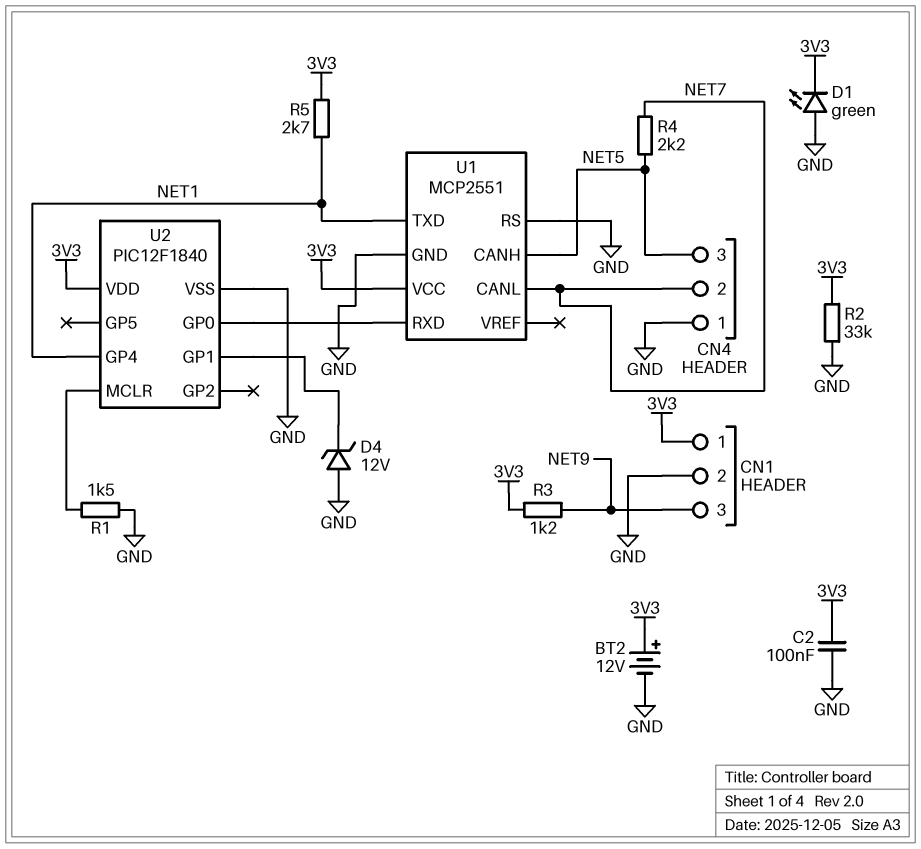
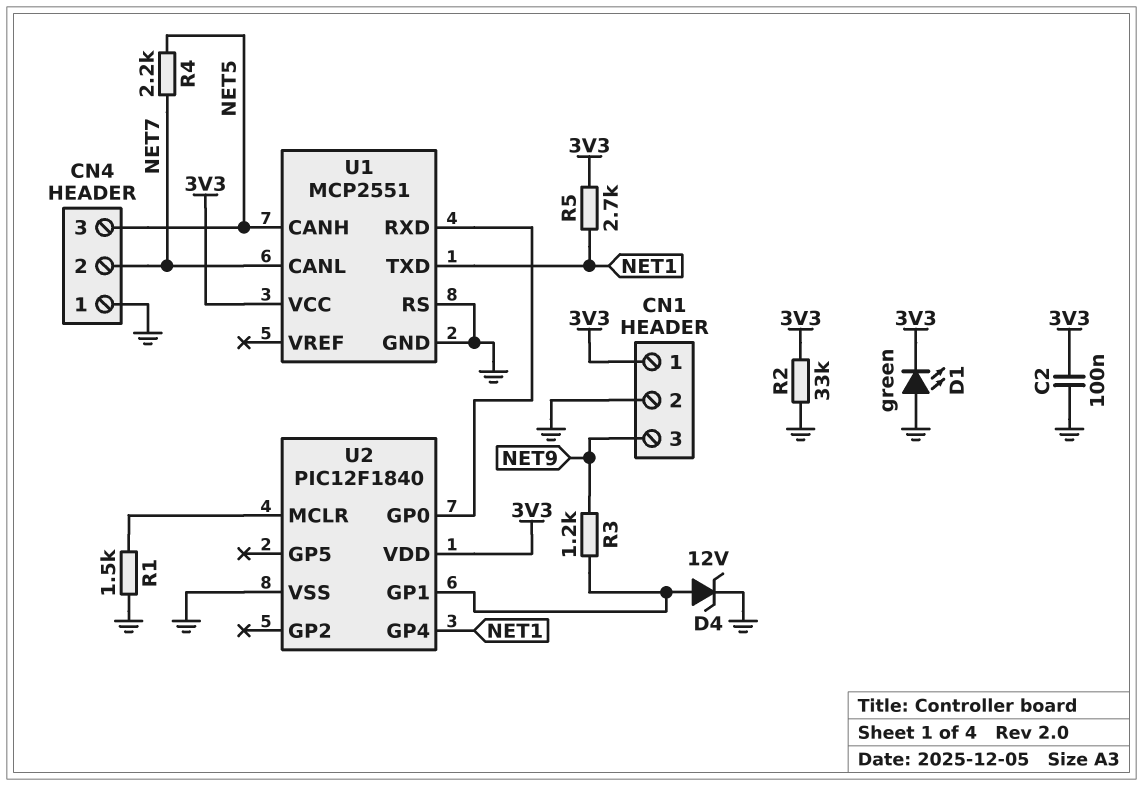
BT2: 12V (plus 3V3, minus GND) -> none
D4: zener 12V (A GND, K U2/GP1) -> zener 12V (A U2/GP1, K GND)
R3: 1.2k (3V3, NET9) -> 1.2k (NET9, U2/GP1)

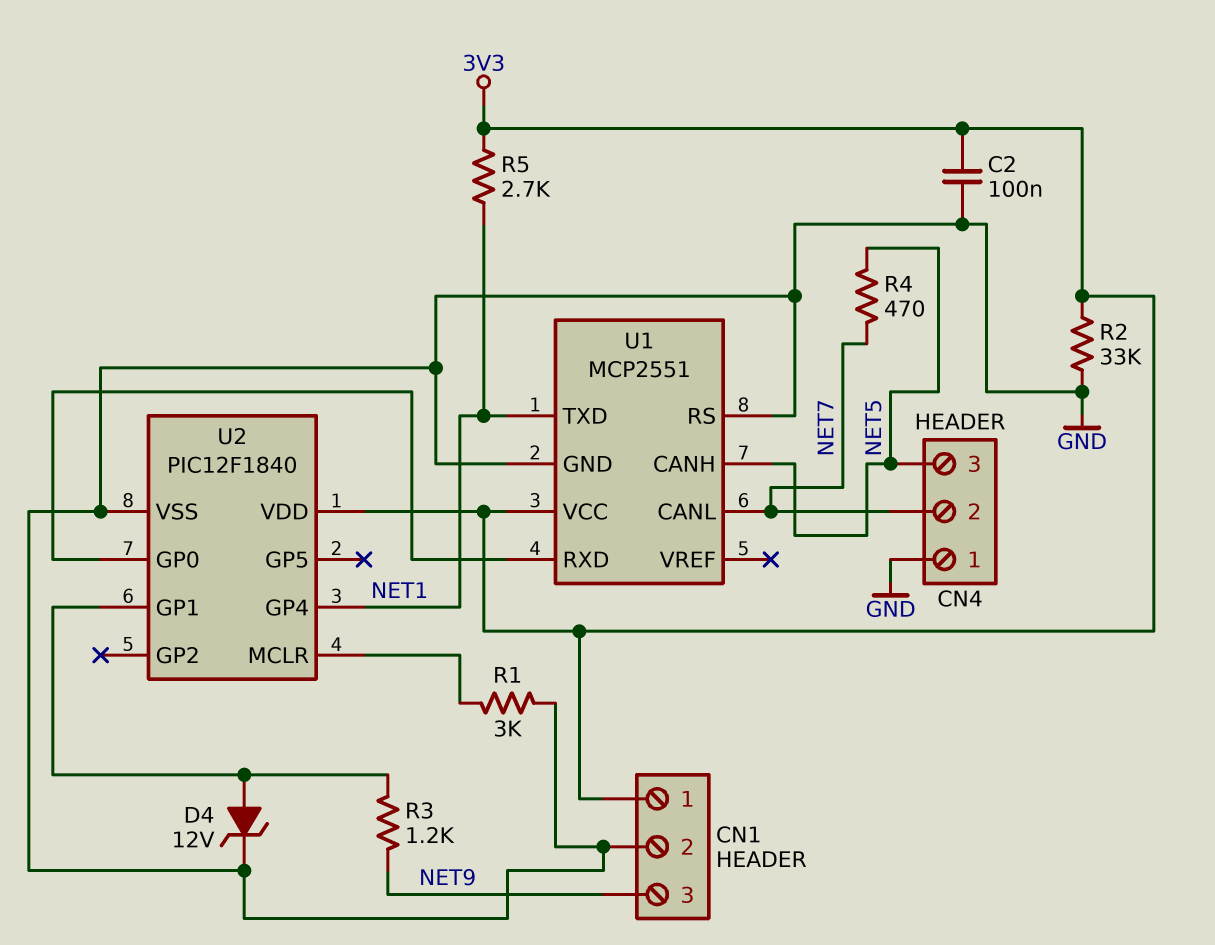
D1: LED green (A GND, K 3V3) -> none
R1: 1.5k (GND, U2/MCLR) -> 3k (GND, U2/MCLR)
R4: 2.2k (NET5, NET7) -> 470 (NET5, NET7)

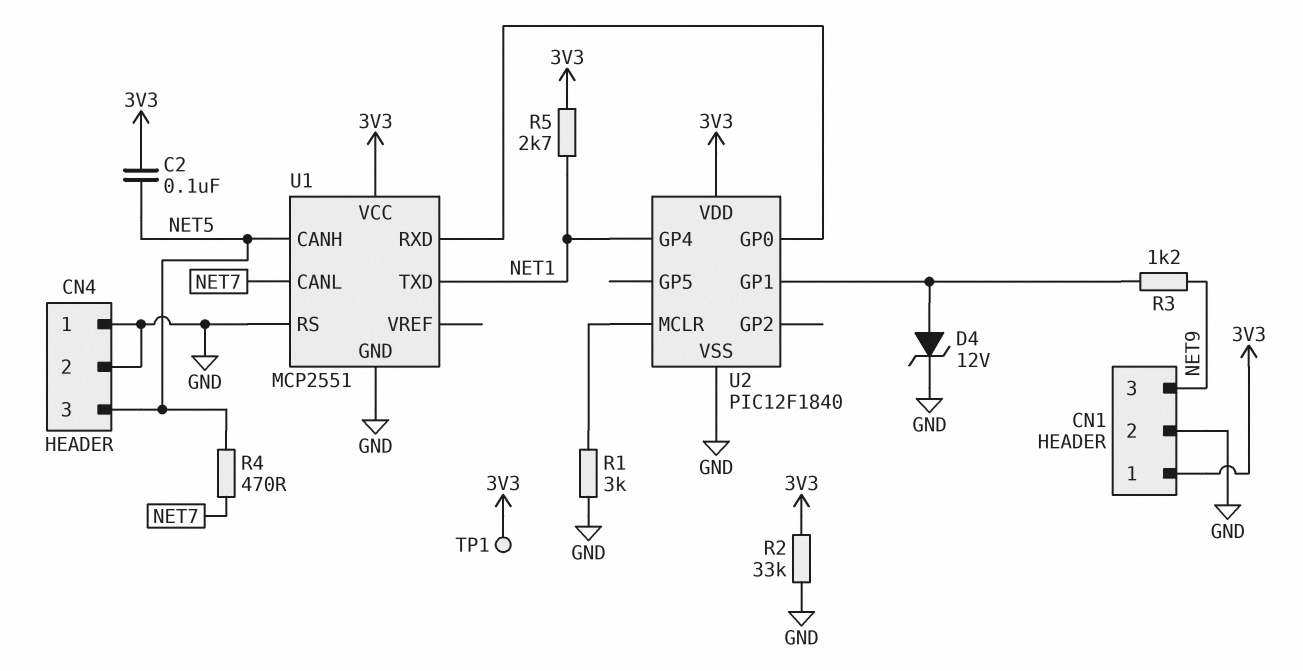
C2: 100nF (3V3, GND) -> 100nF (3V3, NET5)
CN4 pin 2: NET7 -> GND
TP1: none -> test point (3V3)

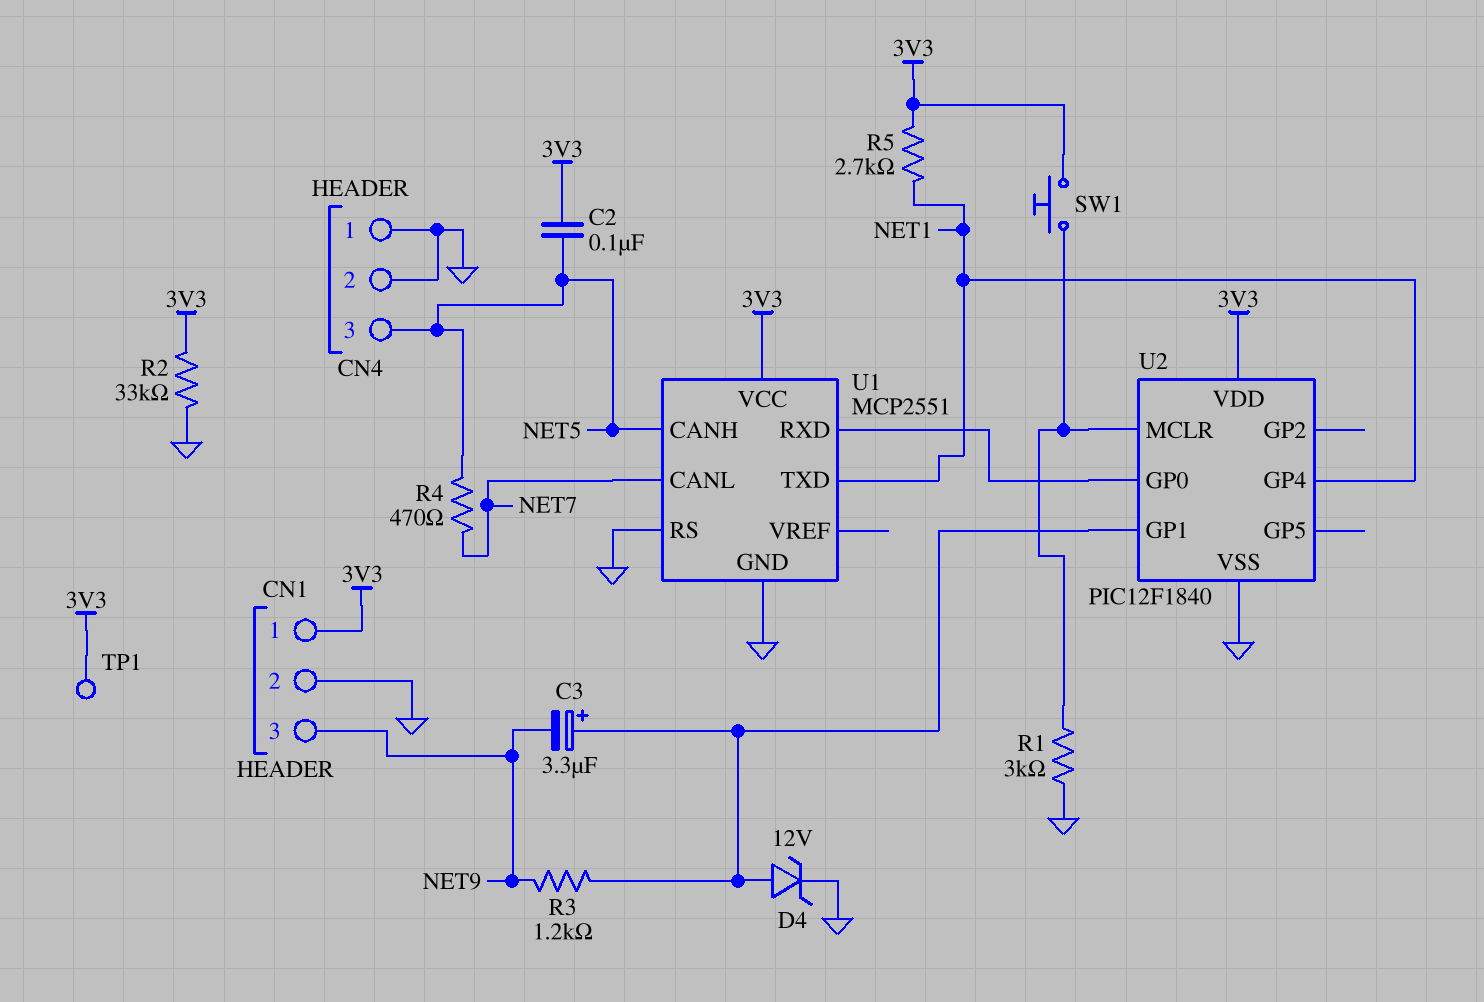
C3: none -> 3.3uF (plus U2/GP1, minus NET9)
SW1: none -> button (3V3, U2/MCLR)

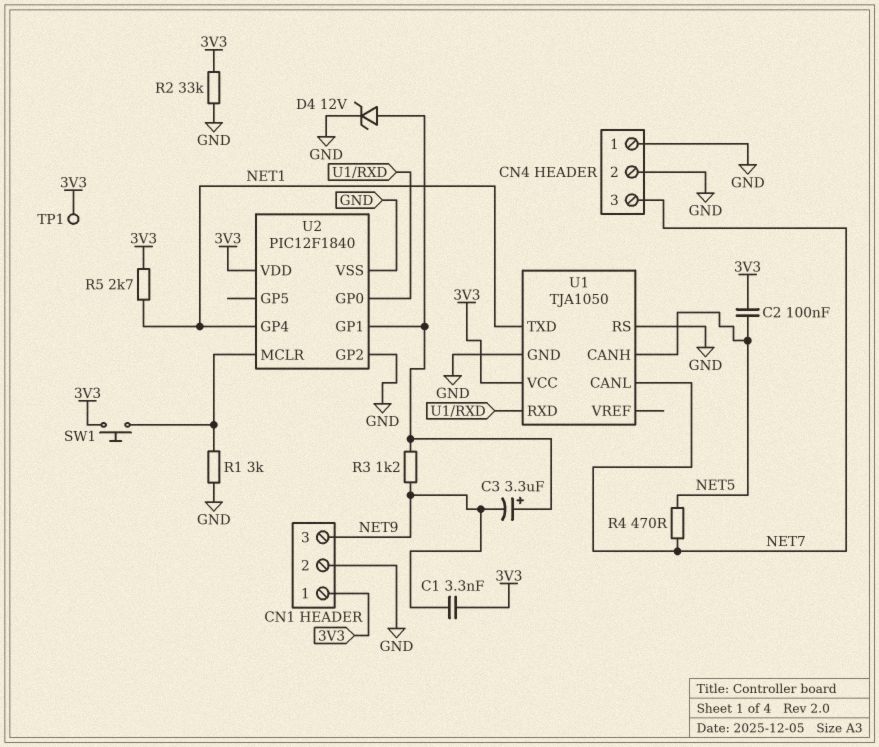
C1: none -> 3.3nF (3V3, NET9)
CN4 pin 3: NET5 -> NET7
U1: MCP2551 -> TJA1050
U2 pin GP2: none -> GND

